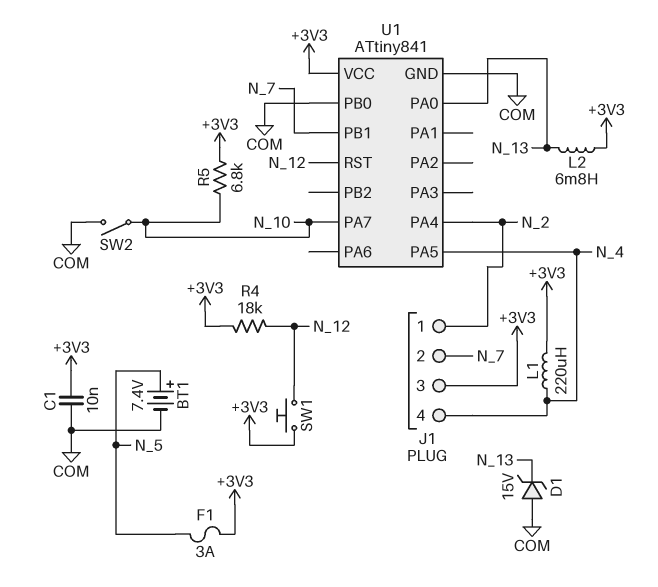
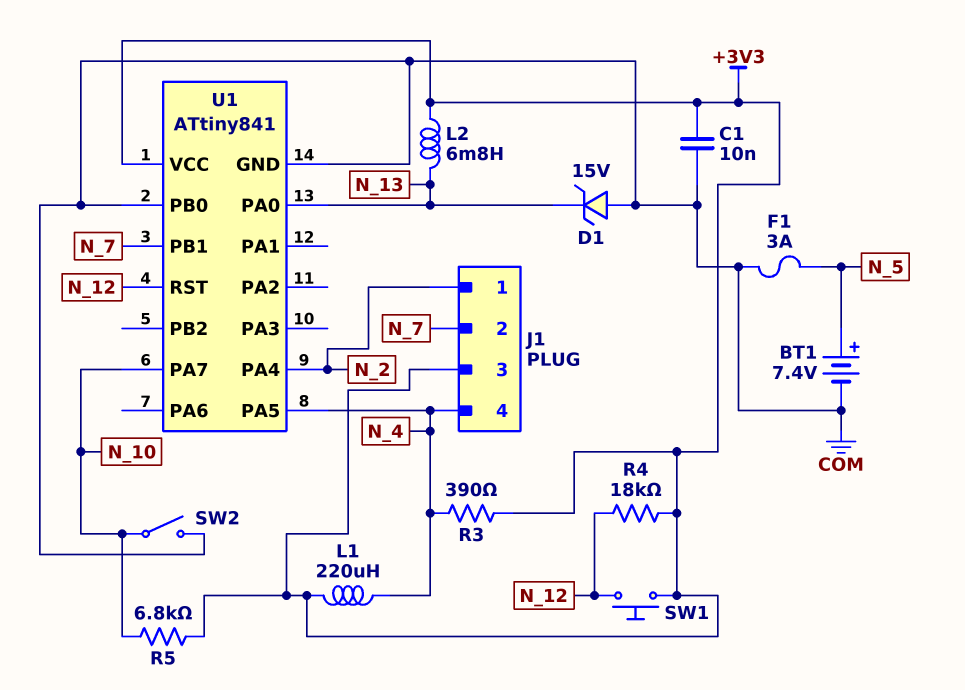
F1: 3A (+3V3, N_5) -> 3A (COM, N_5)
R3: none -> 390 (+3V3, N_4)

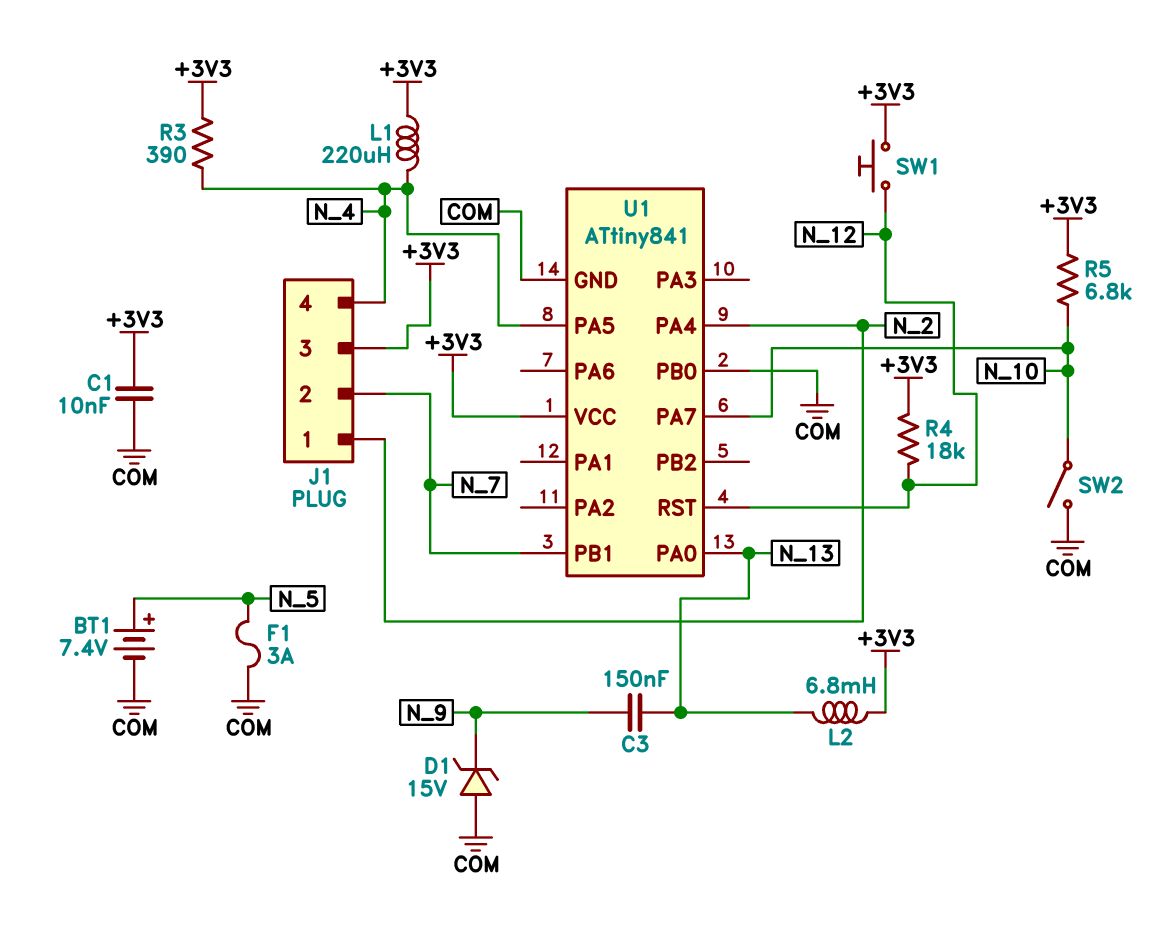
C3: none -> 150nF (N_9, N_13)
D1: zener 15V (A COM, K N_13) -> zener 15V (A COM, K N_9)

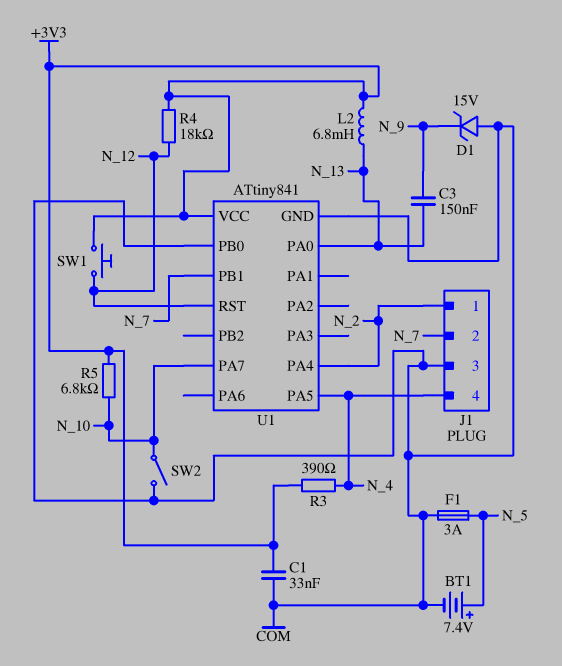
C1: 10nF (+3V3, COM) -> 33nF (+3V3, COM)
J1 pin 3: +3V3 -> COM
L1: 220uH (+3V3, N_4) -> none

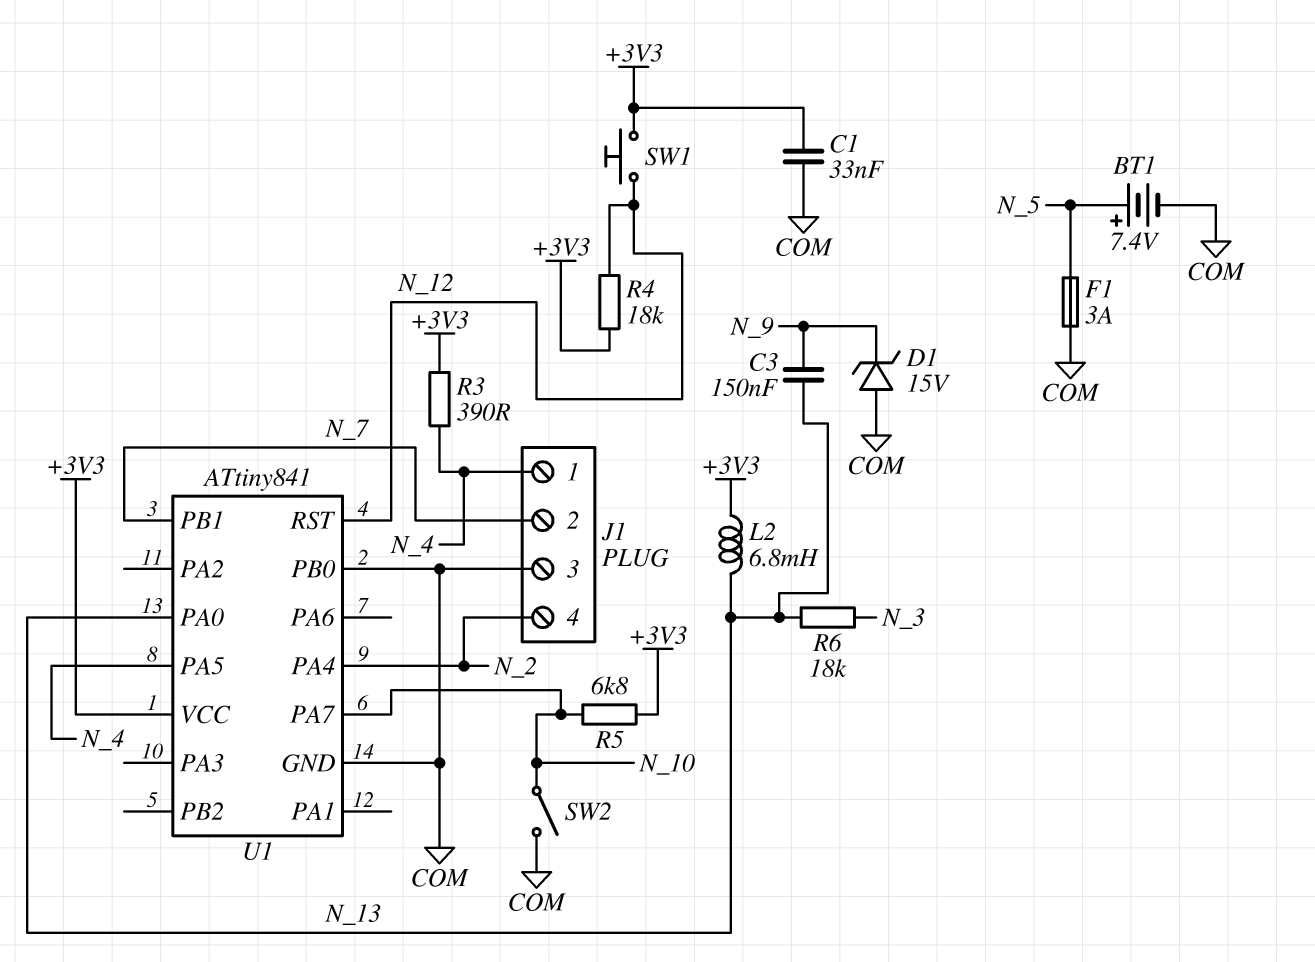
J1 pin 1: N_2 -> N_4
J1 pin 4: N_4 -> N_2
R6: none -> 18k (N_3, N_13)

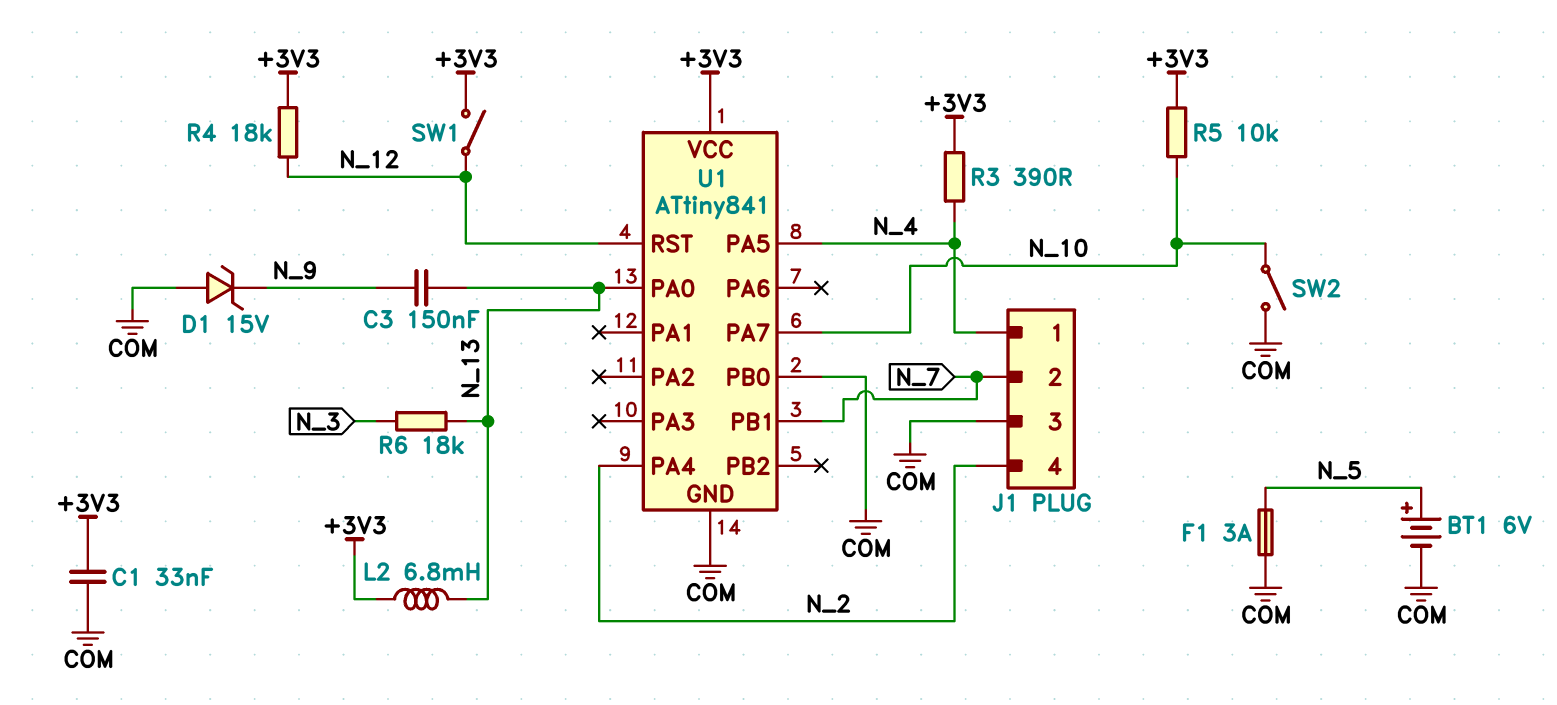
BT1: 7.4V (plus N_5, minus COM) -> 6V (plus N_5, minus COM)
R5: 6.8k (+3V3, N_10) -> 10k (+3V3, N_10)
SW1: button (+3V3, N_12) -> switch (+3V3, N_12)

